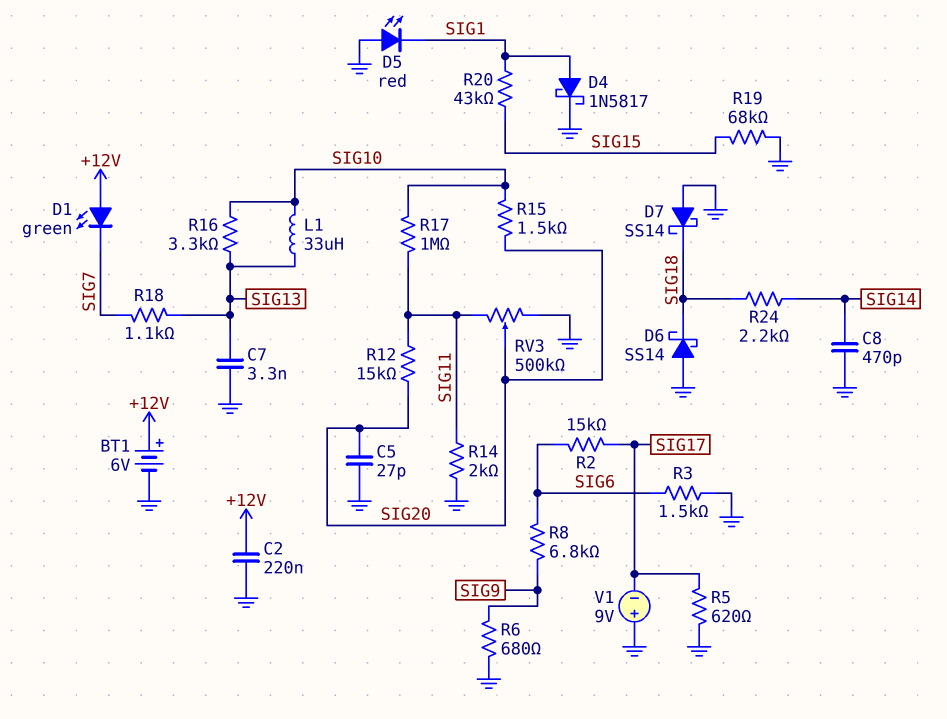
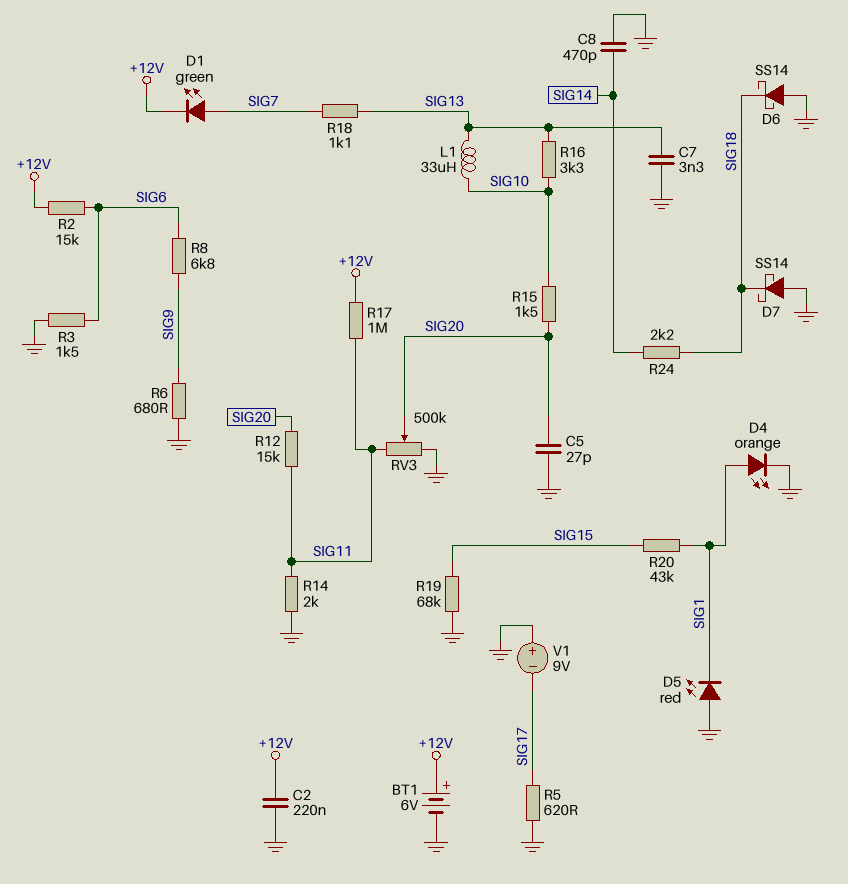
D1: LED green (A +12V, K SIG7) -> LED green (A SIG7, K +12V)
D4: schottky 1N5817 (A SIG1, K GND) -> LED orange (A SIG1, K GND)
R2: 15k (SIG6, SIG17) -> 15k (+12V, SIG6)
R17: 1M (SIG10, SIG11) -> 1M (+12V, SIG11)

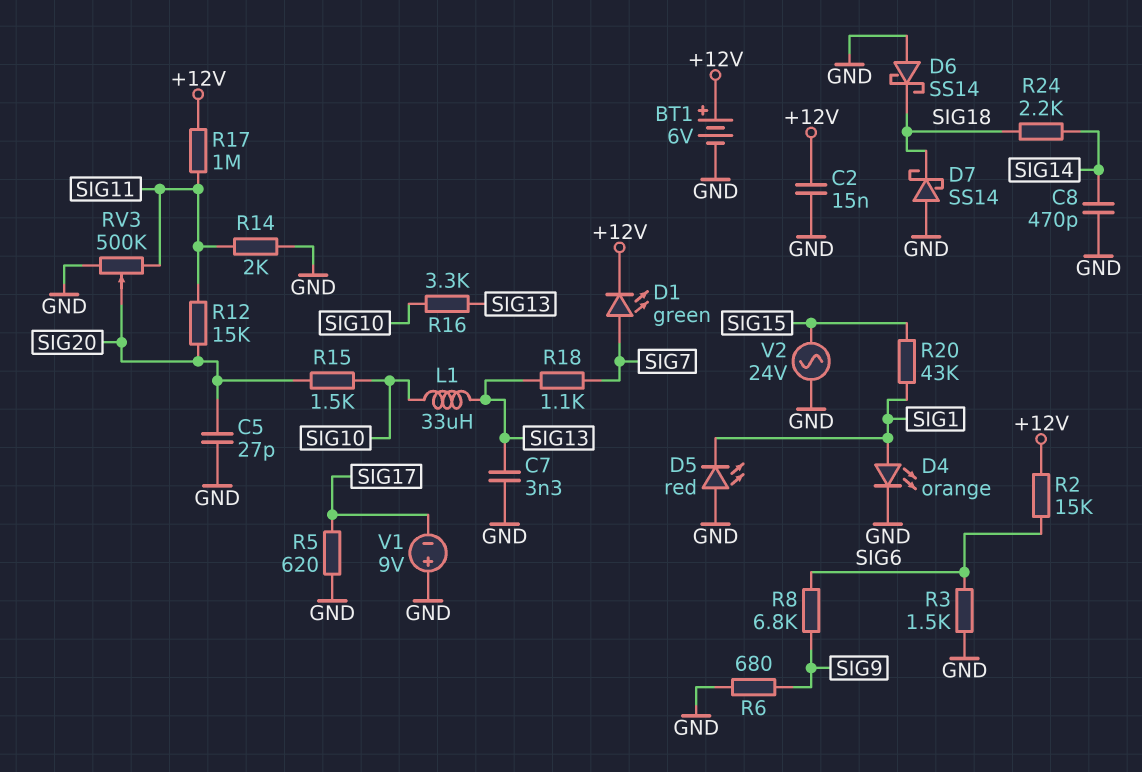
C2: 220nF (+12V, GND) -> 15nF (+12V, GND)
R19: 68k (GND, SIG15) -> none
V2: none -> AC 24V (GND, SIG15)

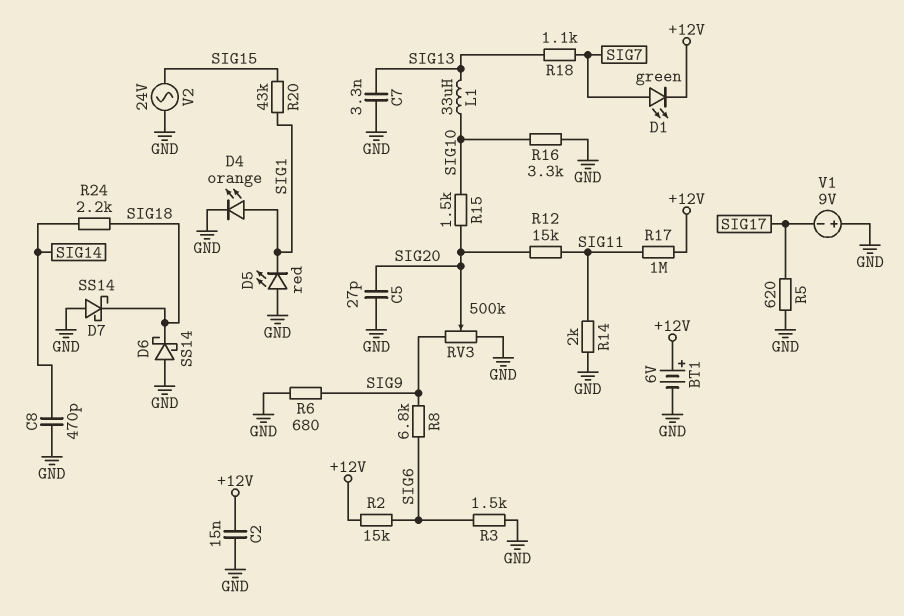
R16: 3.3k (SIG10, SIG13) -> 3.3k (GND, SIG10)
RV3: 500k (GND, SIG11, wiper SIG20) -> 500k (GND, SIG9, wiper SIG20)

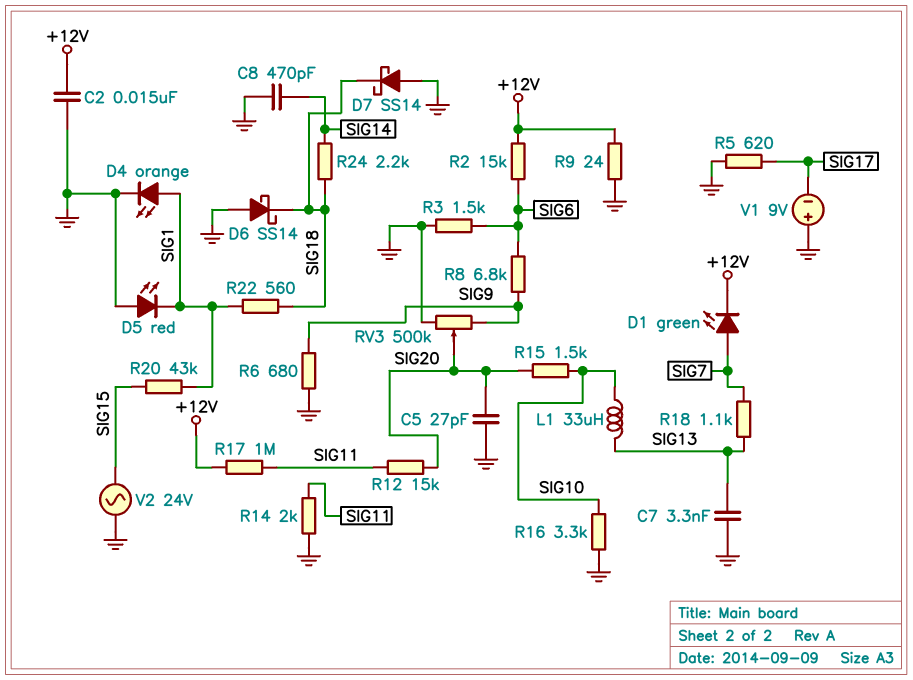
BT1: 6V (plus +12V, minus GND) -> none
R9: none -> 24 (+12V, GND)
R22: none -> 560 (SIG1, SIG18)

